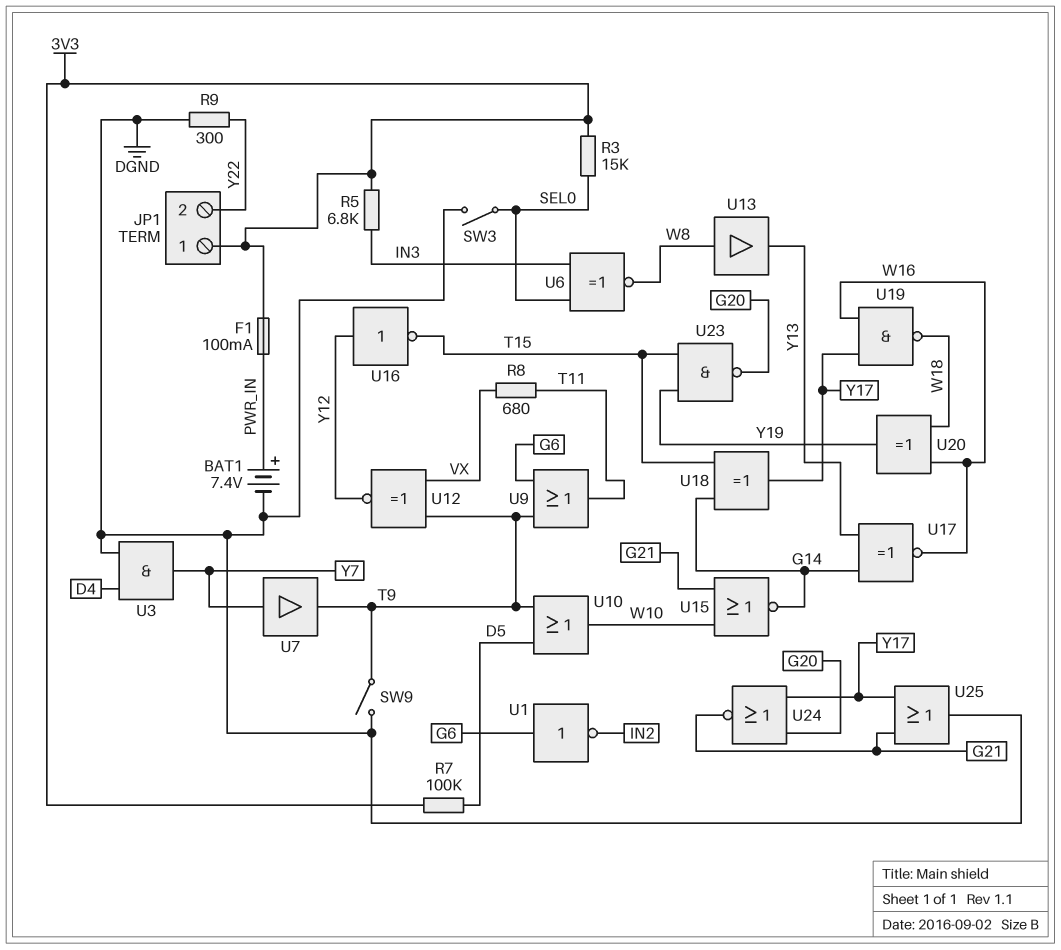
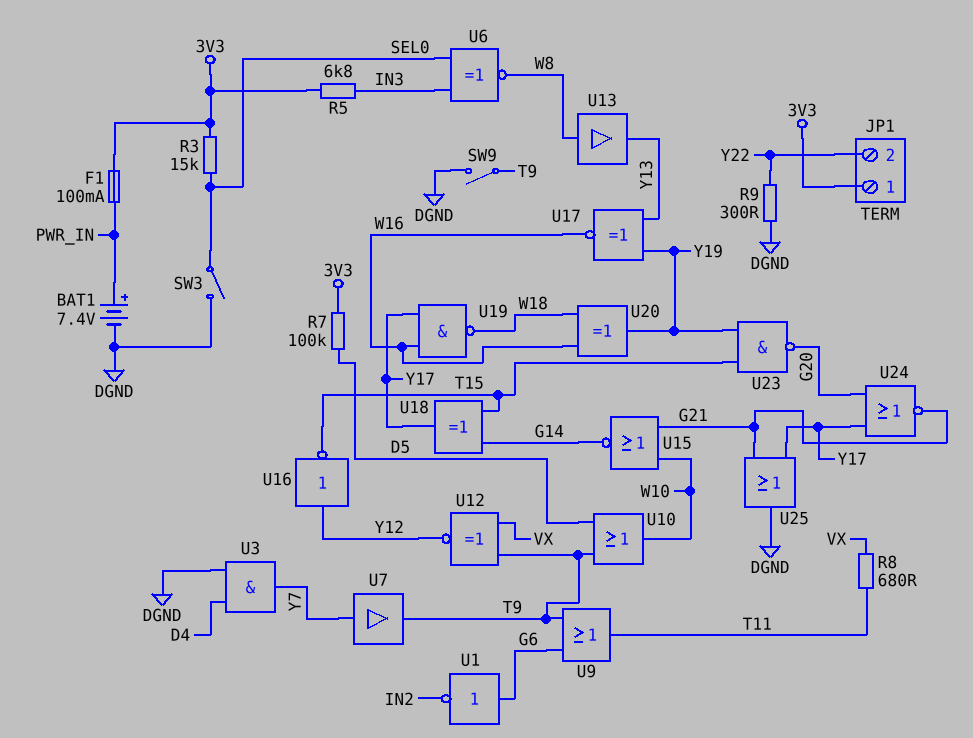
U17: XNOR (in G14, in Y13, out W16) -> XNOR (in Y13, in Y19, out W16)

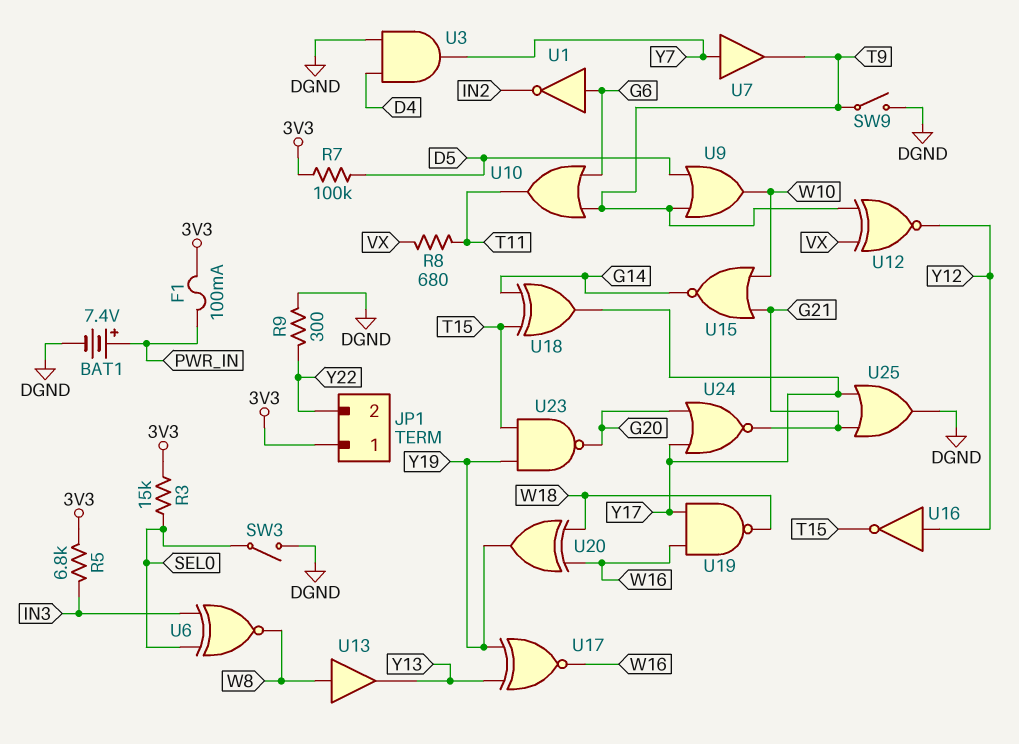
U9: OR (in G6, in T9, out T11) -> OR (in D5, in T9, out W10)
U10: OR (in D5, in T9, out W10) -> OR (in G6, in T9, out T11)

